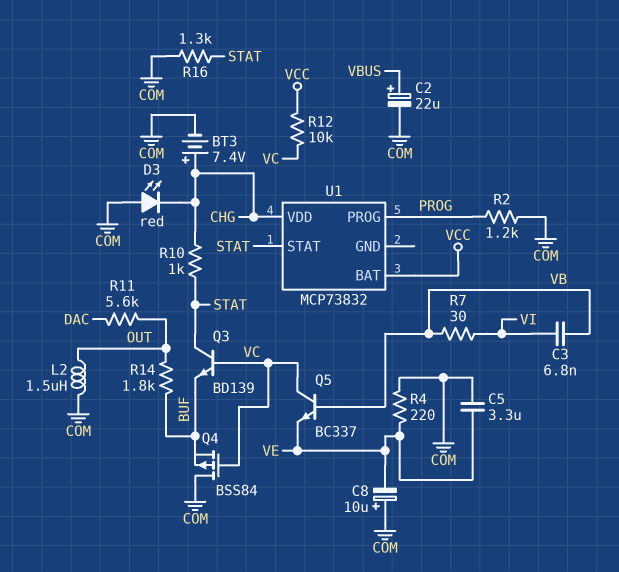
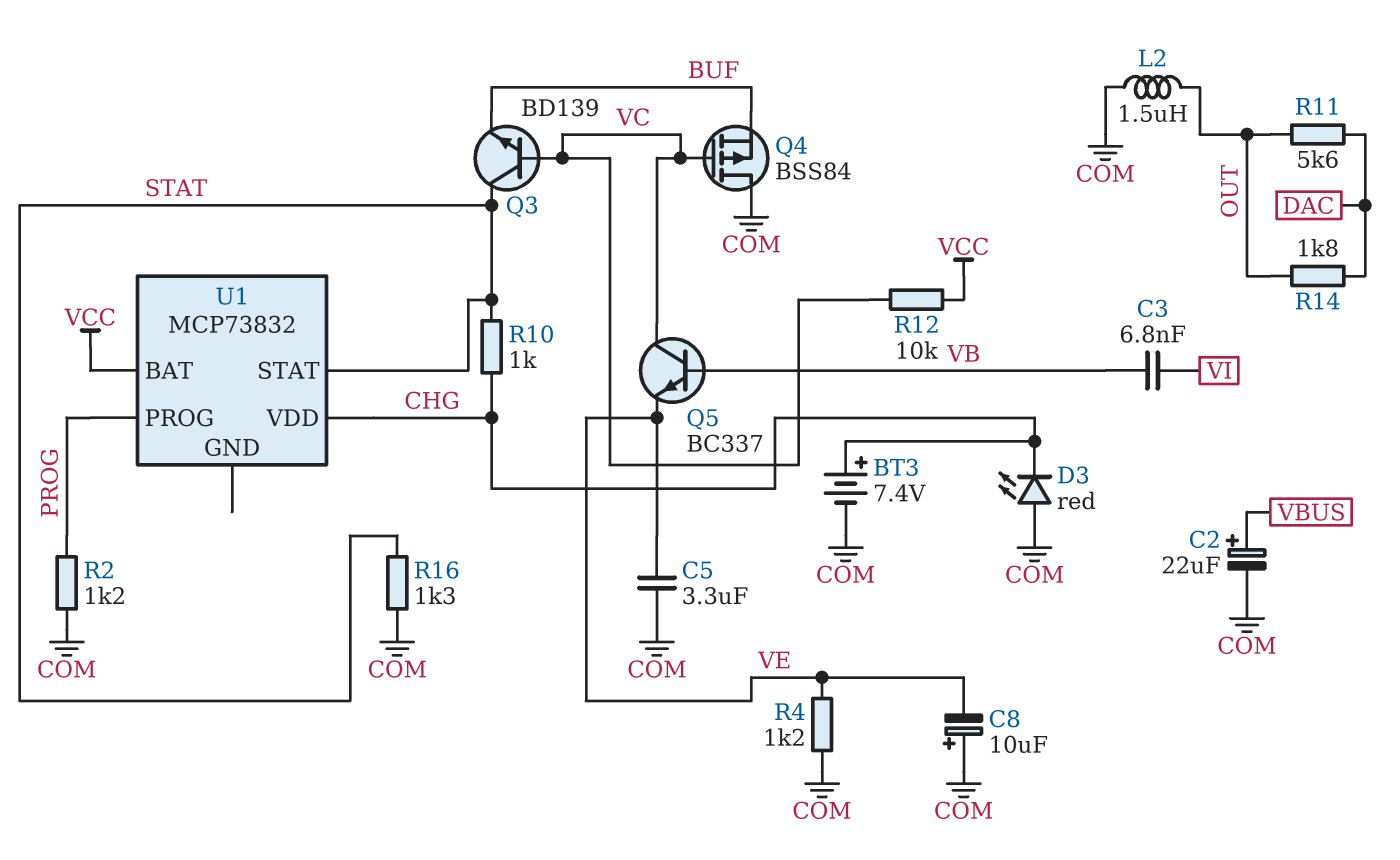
R4: 220 (COM, VE) -> 1.2k (COM, VE)
R7: 30 (VB, VI) -> none
R14: 1.8k (BUF, OUT) -> 1.8k (DAC, OUT)

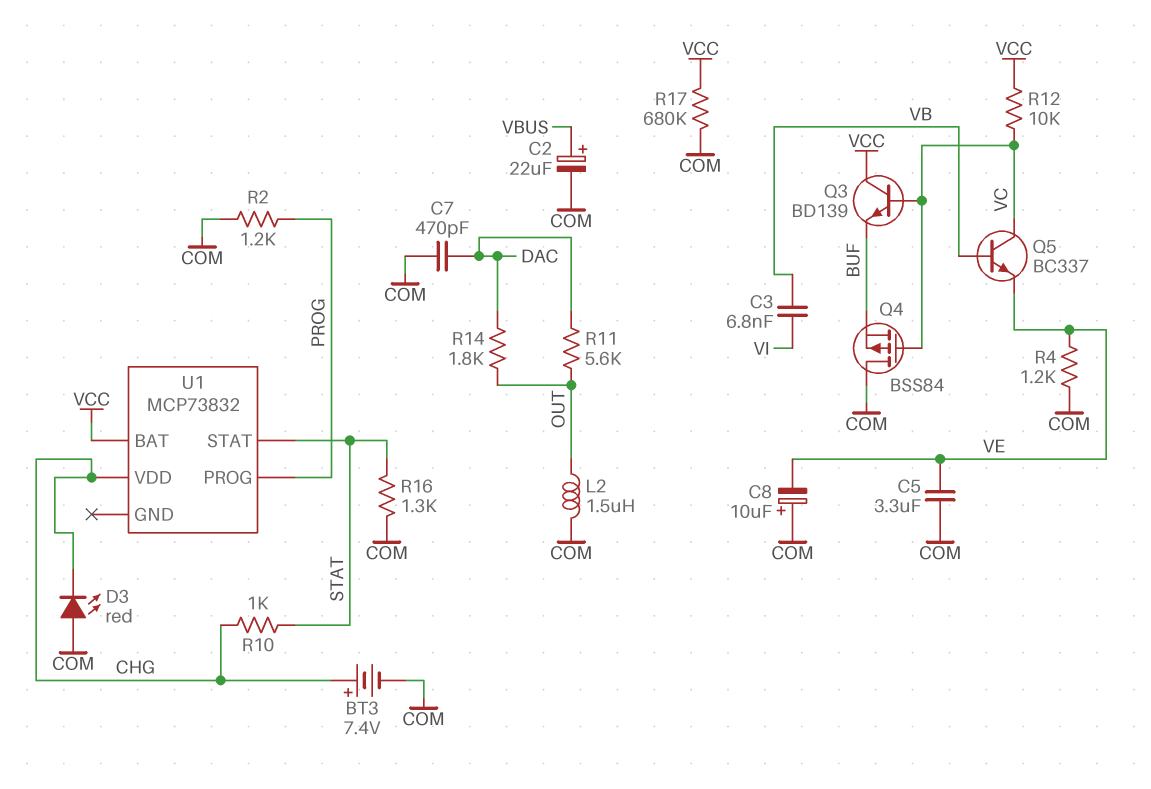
C7: none -> 470pF (COM, DAC)
Q3: NPN BD139 (B VC, C STAT, E BUF) -> NPN BD139 (B VC, C VCC, E BUF)
R17: none -> 680k (COM, VCC)

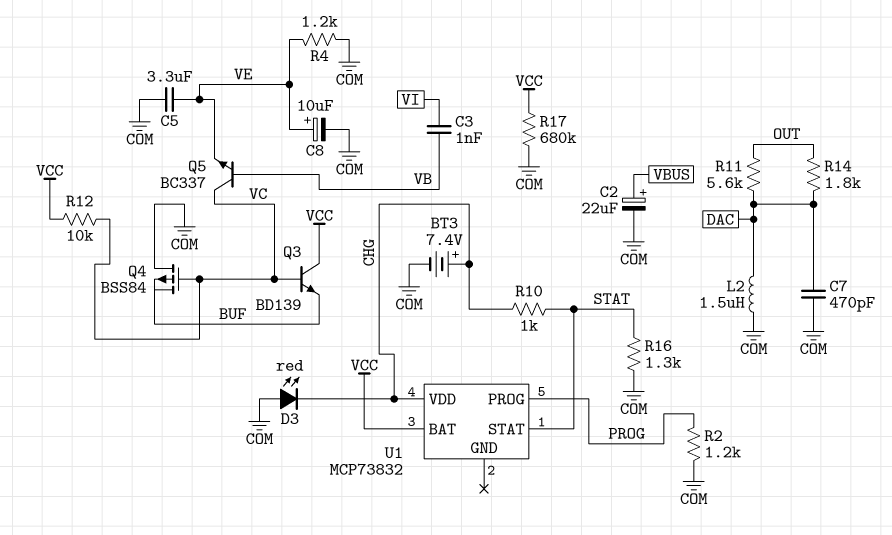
C3: 6.8nF (VB, VI) -> 1nF (VB, VI)
C8: 10uF (plus COM, minus VE) -> 10uF (plus VE, minus COM)
L2: 1.5uH (COM, OUT) -> 1.5uH (COM, DAC)

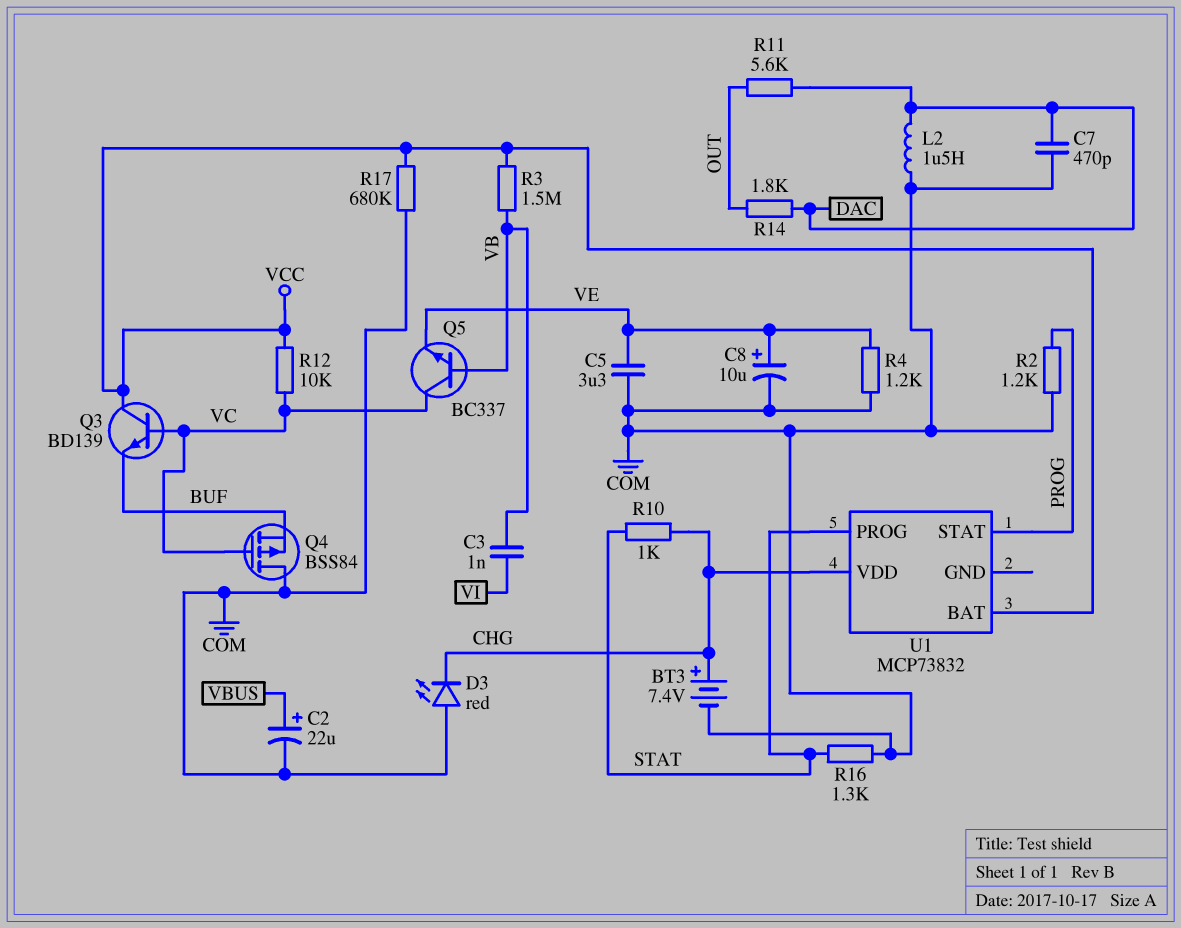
R3: none -> 1.5M (VB, VCC)
U1 pin PROG: PROG -> STAT
U1 pin STAT: STAT -> PROG

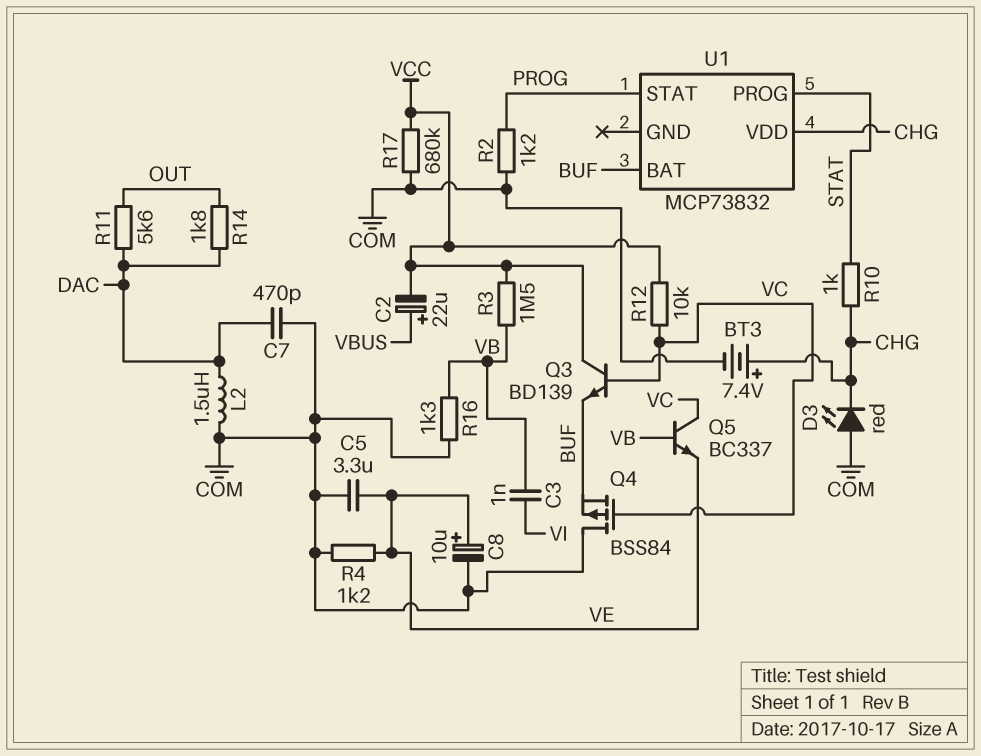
C2: 22uF (plus VBUS, minus COM) -> 22uF (plus VBUS, minus VCC)
R16: 1.3k (COM, STAT) -> 1.3k (COM, VB)
U1 pin BAT: VCC -> BUF

